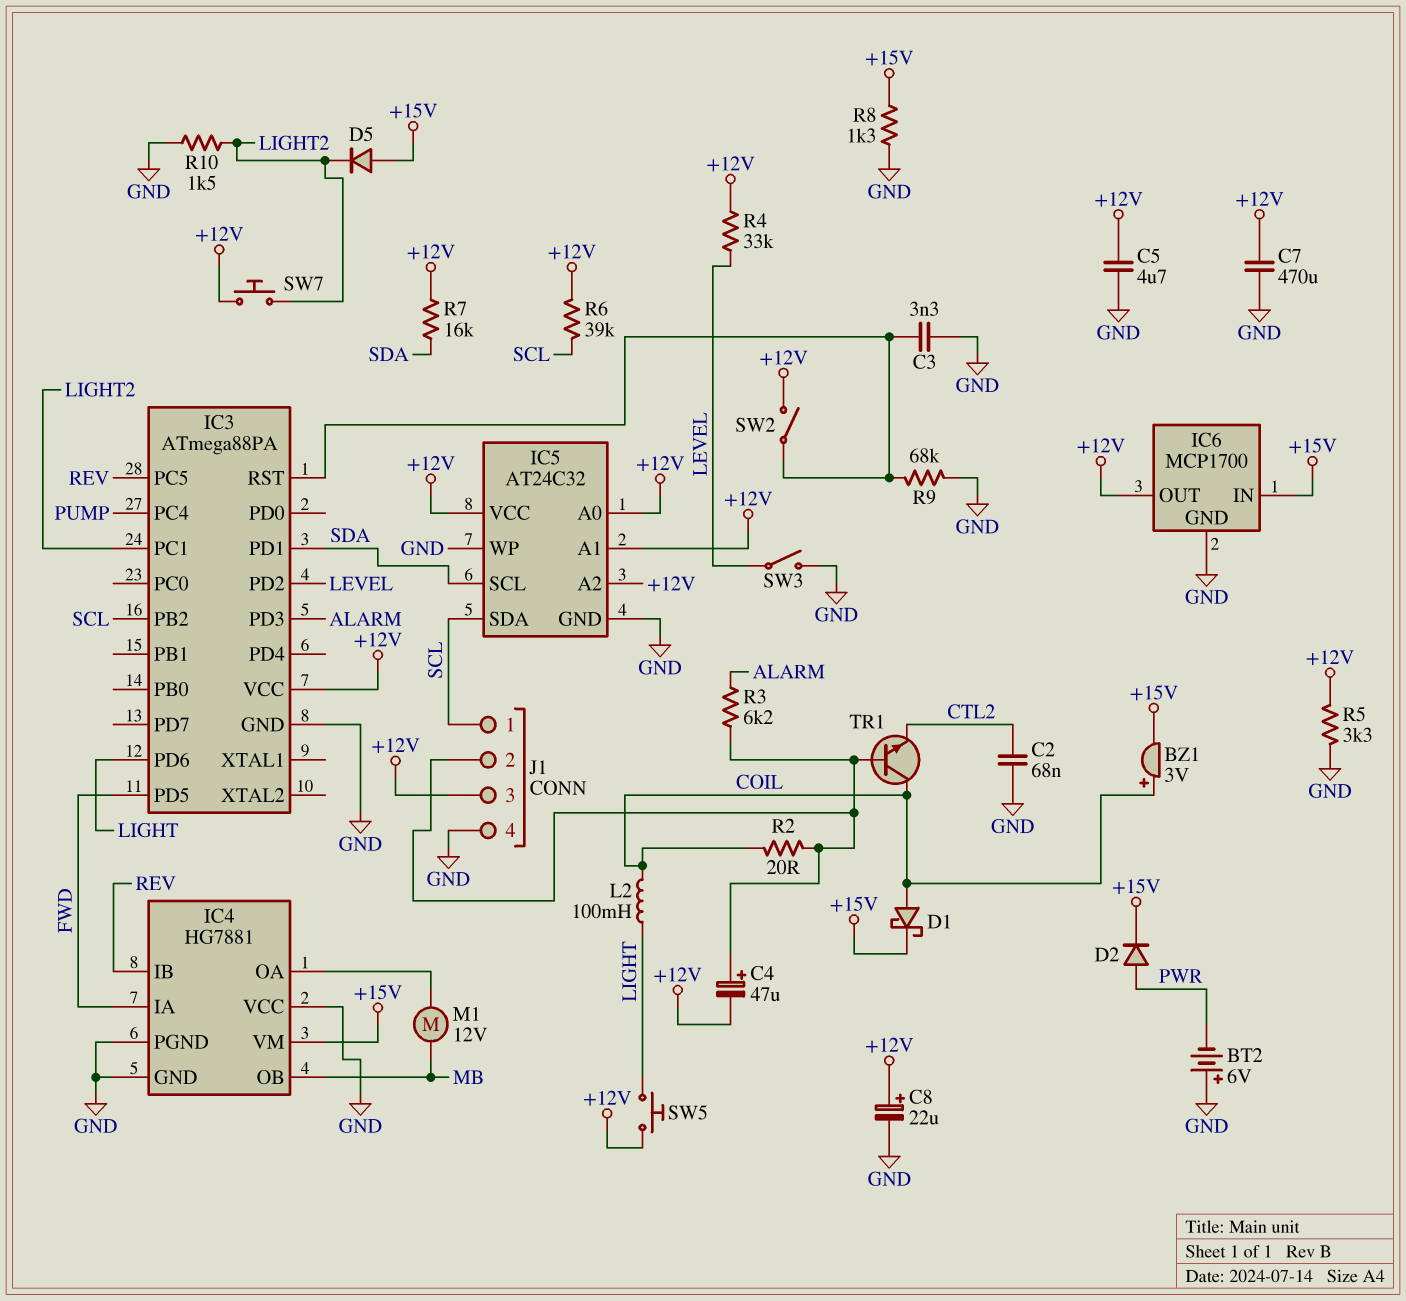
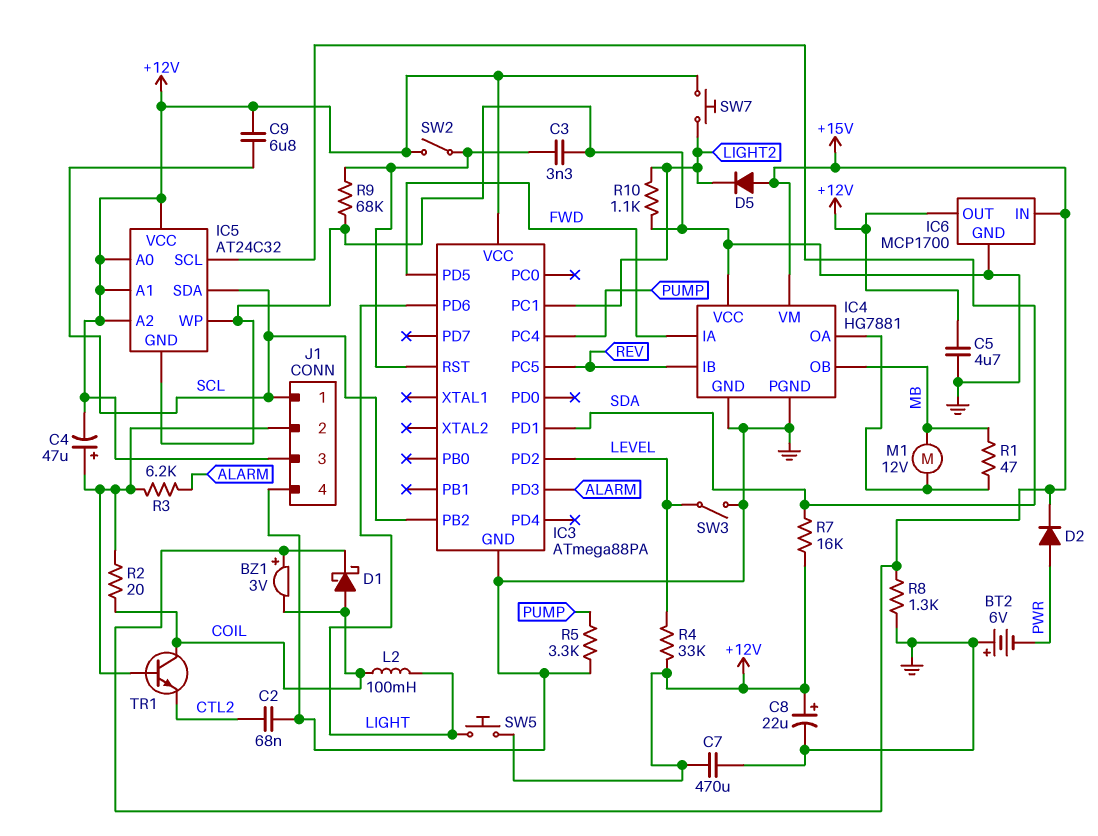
BZ1: buzzer 3V (plus COIL, minus +15V) -> buzzer 3V (plus +15V, minus COIL)
C9: none -> 6.8uF (+12V, SCL)
R1: none -> 47 (IC4/OA, MB)
R5: 3.3k (+12V, GND) -> 3.3k (GND, PUMP)
R6: 39k (+12V, SCL) -> none
R10: 1.5k (GND, LIGHT2) -> 1.1k (GND, LIGHT2)

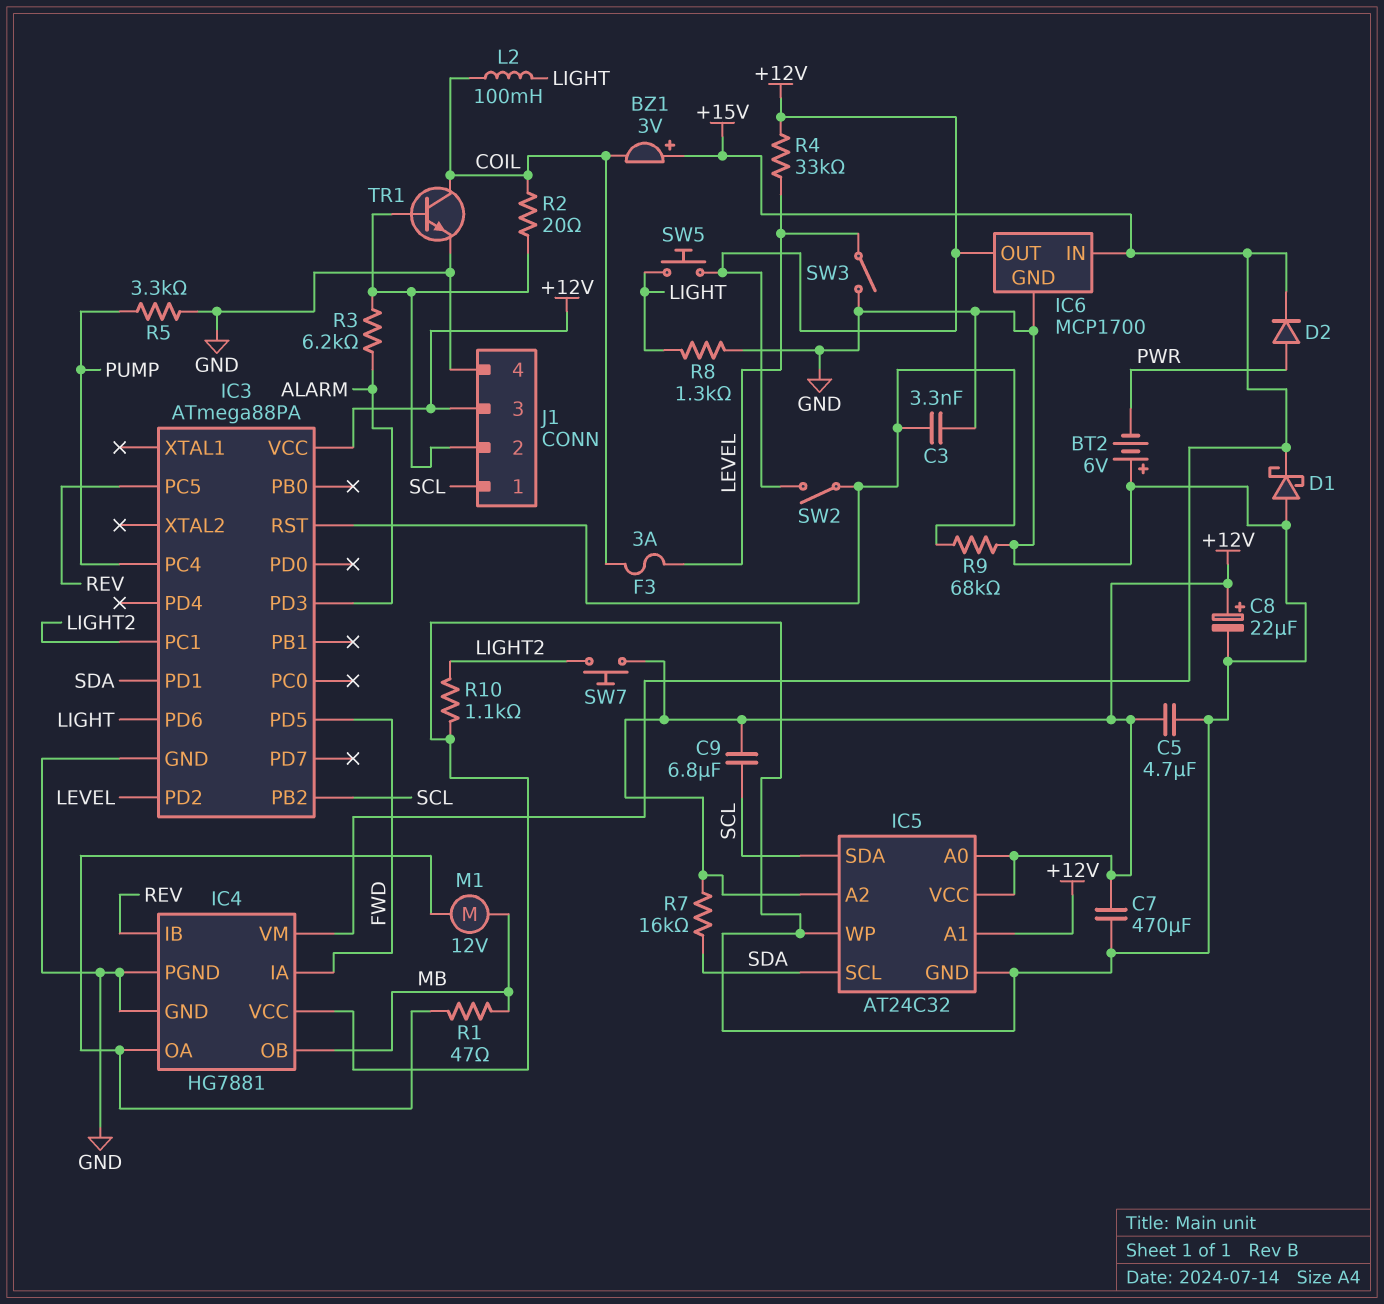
C2: 68nF (CTL2, GND) -> none
C4: 47uF (plus J1/2, minus +12V) -> none
D1: schottky (A COIL, K +15V) -> schottky (A GND, K +15V)
D5: diode (A +15V, K LIGHT2) -> none
F3: none -> 3A (COIL, LEVEL)
R8: 1.3k (+15V, GND) -> 1.3k (GND, LIGHT)
TR1: NPN (B J1/2, C COIL, E CTL2) -> NPN (B J1/2, C COIL, E GND)

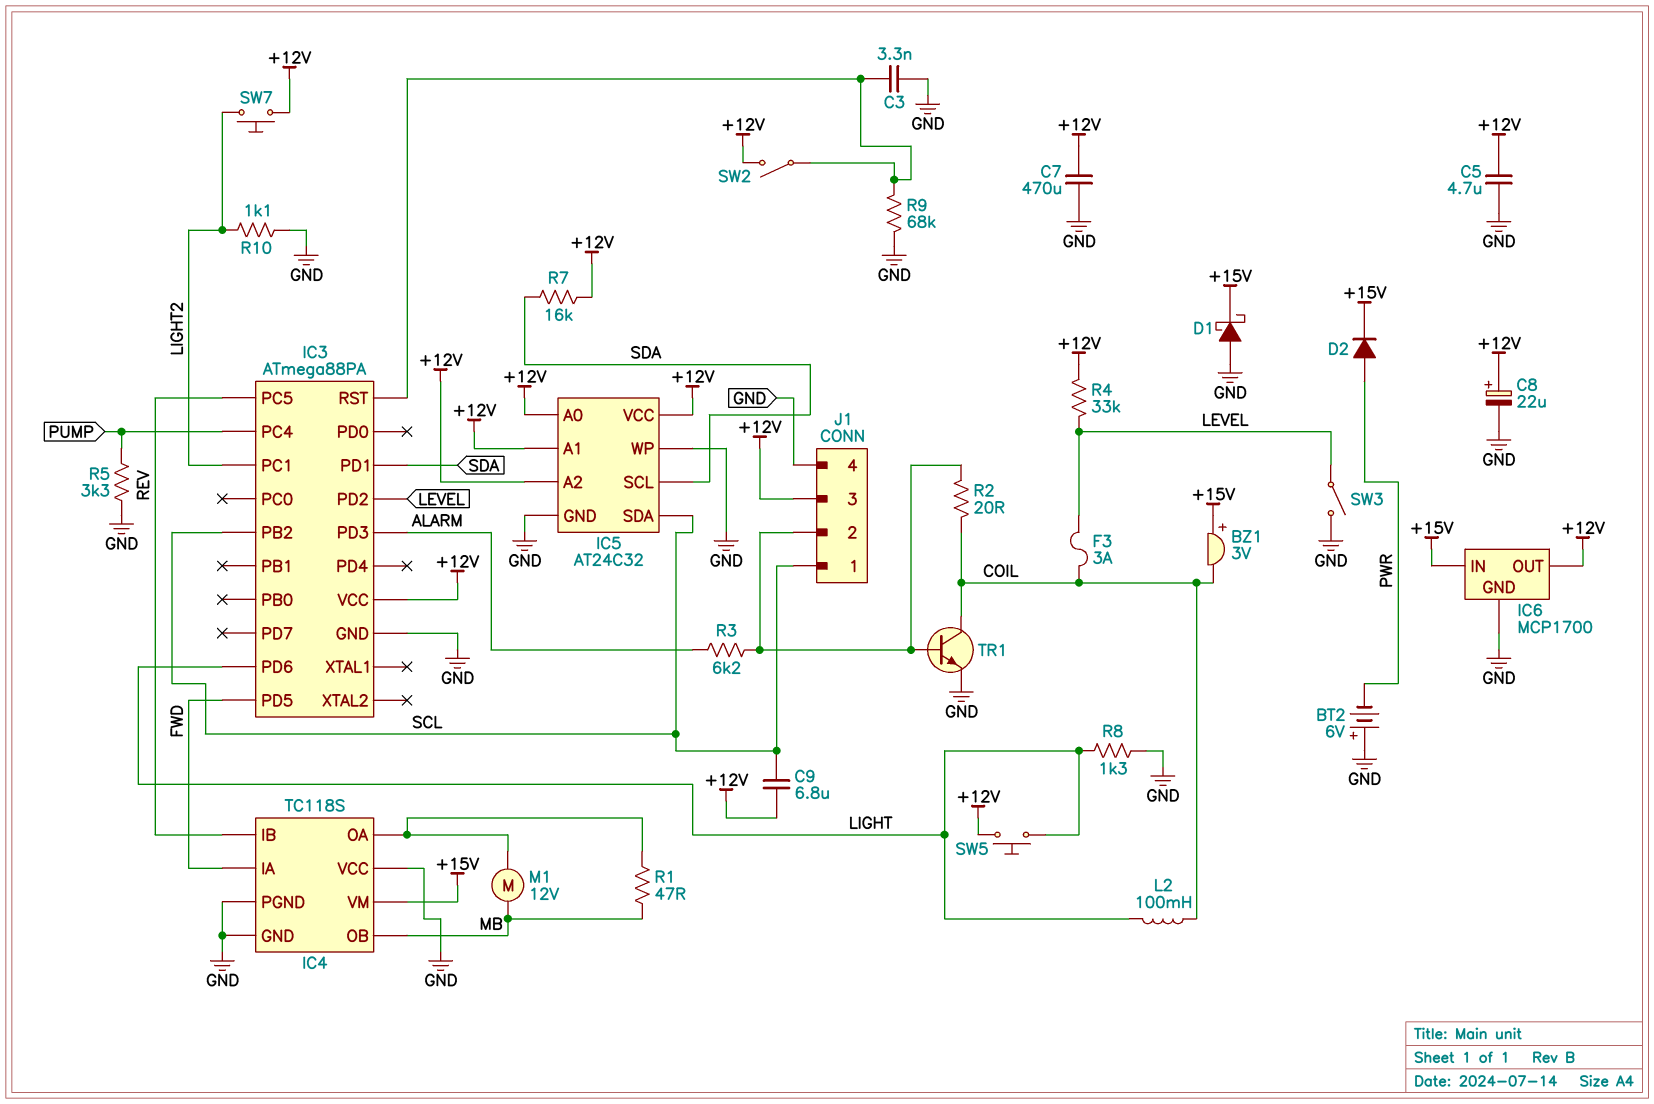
IC4: HG7881 -> TC118S

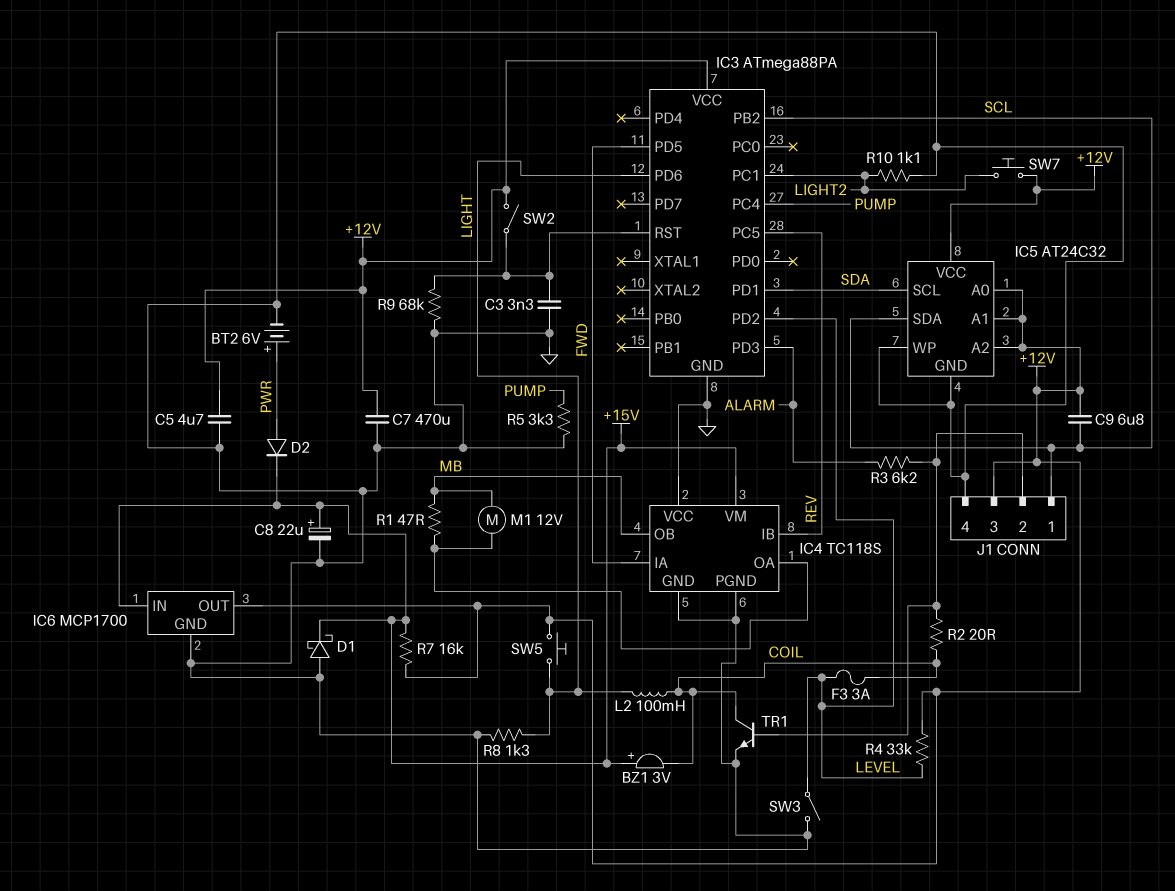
BT2: 6V (plus GND, minus PWR) -> 6V (plus PWR, minus GND)
C8: 22uF (plus +12V, minus GND) -> 22uF (plus +15V, minus GND)
R7: 16k (+12V, SDA) -> 16k (+12V, +15V)

